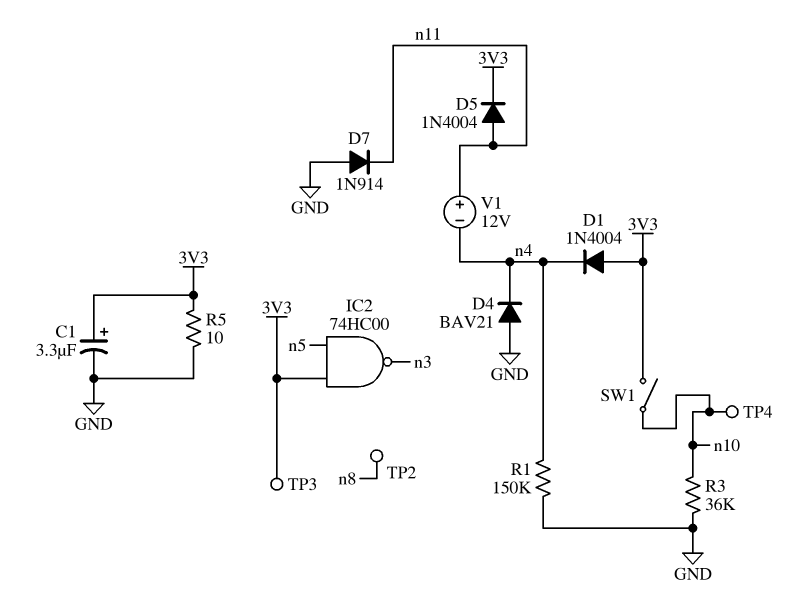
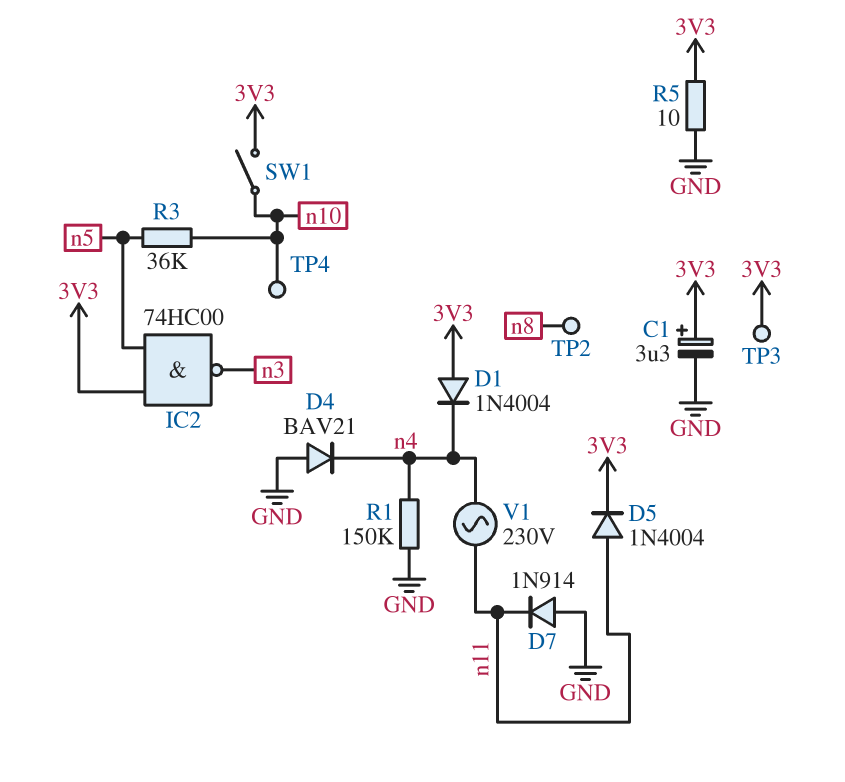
R3: 36k (GND, n10) -> 36k (n5, n10)
V1: 12V (plus n11, minus n4) -> AC 230V (n4, n11)

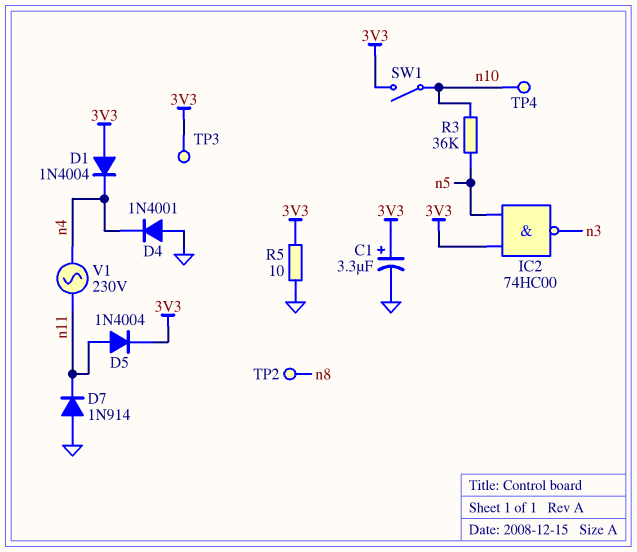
D4: diode BAV21 (A GND, K n4) -> diode 1N4001 (A GND, K n4)
R1: 150k (GND, n4) -> none

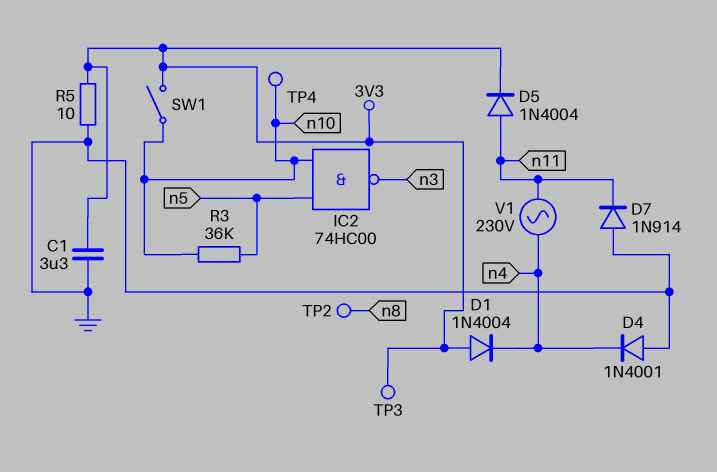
C1: 3.3uF (plus 3V3, minus GND) -> 3.3uF (3V3, GND)
IC2: NAND 74HC00 (in 3V3, in n5, out n3) -> NAND 74HC00 (in n5, in n10, out n3)

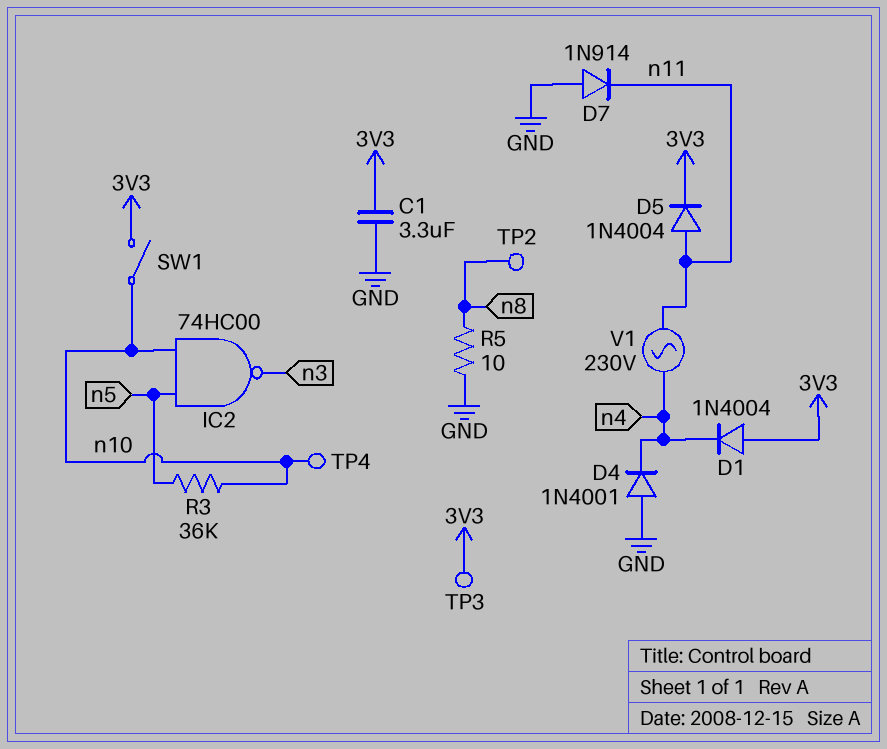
R5: 10 (3V3, GND) -> 10 (GND, n8)

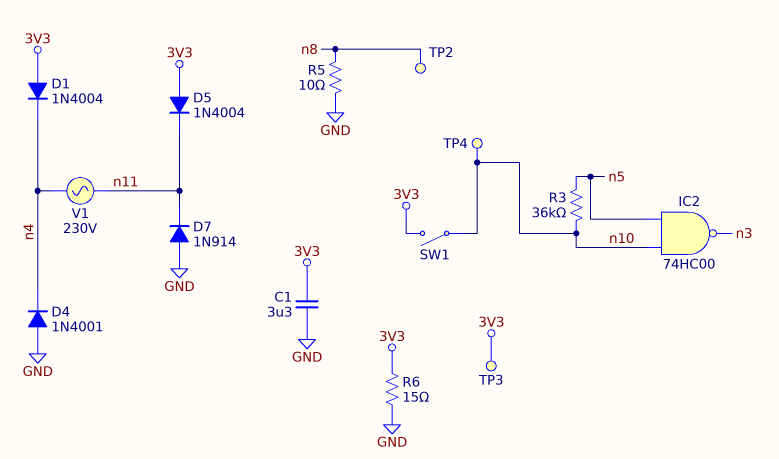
D5: diode 1N4004 (A n11, K 3V3) -> diode 1N4004 (A 3V3, K n11)
R6: none -> 15 (3V3, GND)

